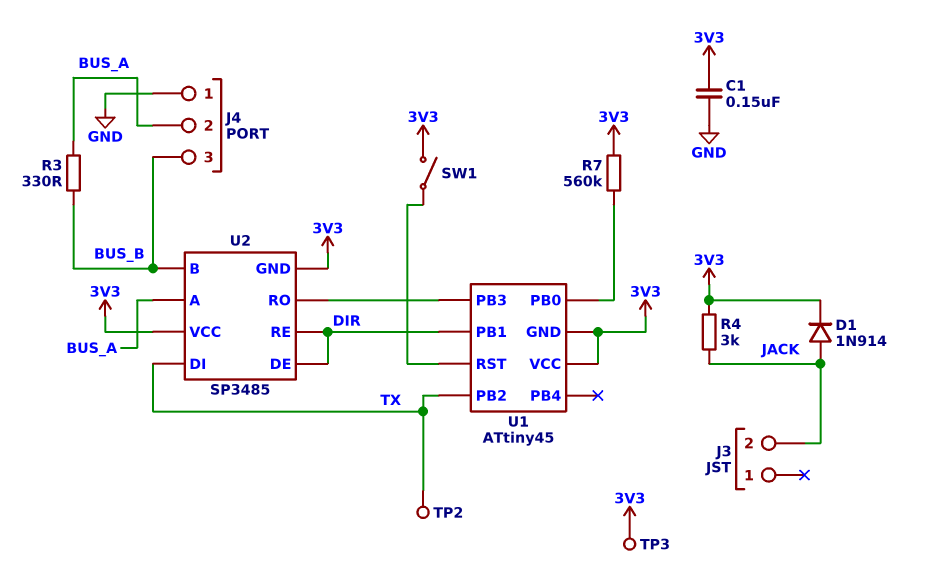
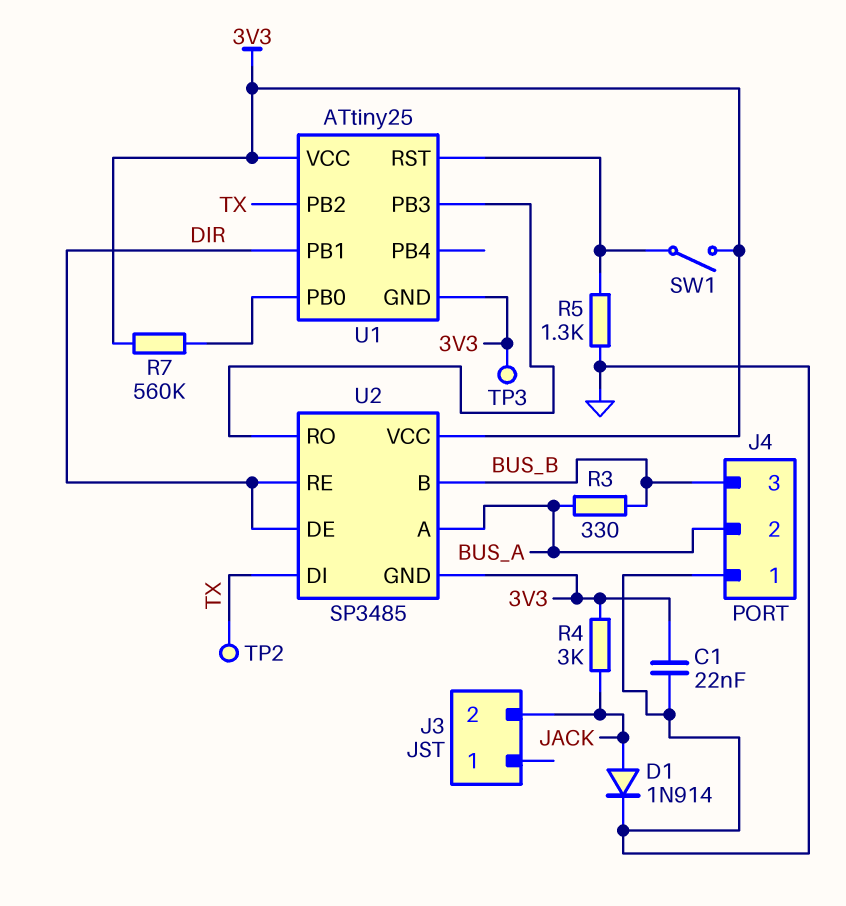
C1: 150nF (3V3, GND) -> 22nF (3V3, GND)
D1: diode 1N914 (A JACK, K 3V3) -> diode 1N914 (A JACK, K GND)
R5: none -> 1.3k (GND, U1/RST)
U1: ATtiny45 -> ATtiny25

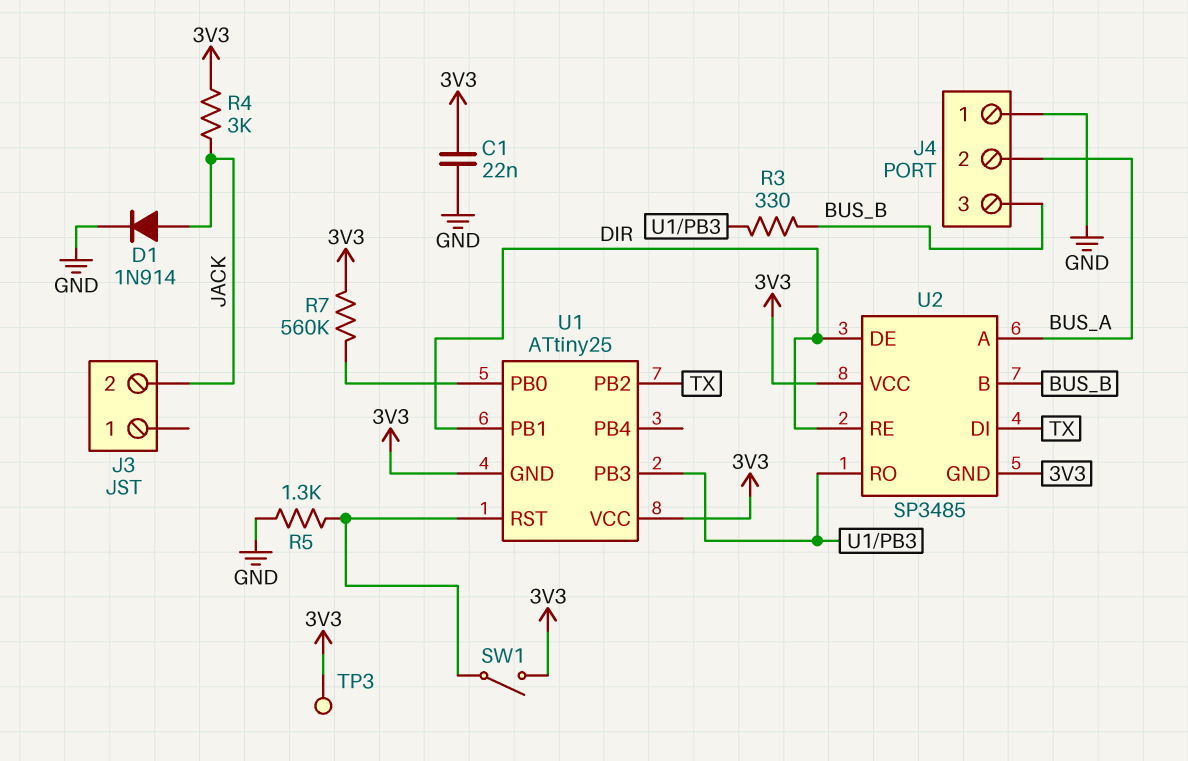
R3: 330 (BUS_A, BUS_B) -> 330 (BUS_B, U1/PB3)
TP2: test point (TX) -> none

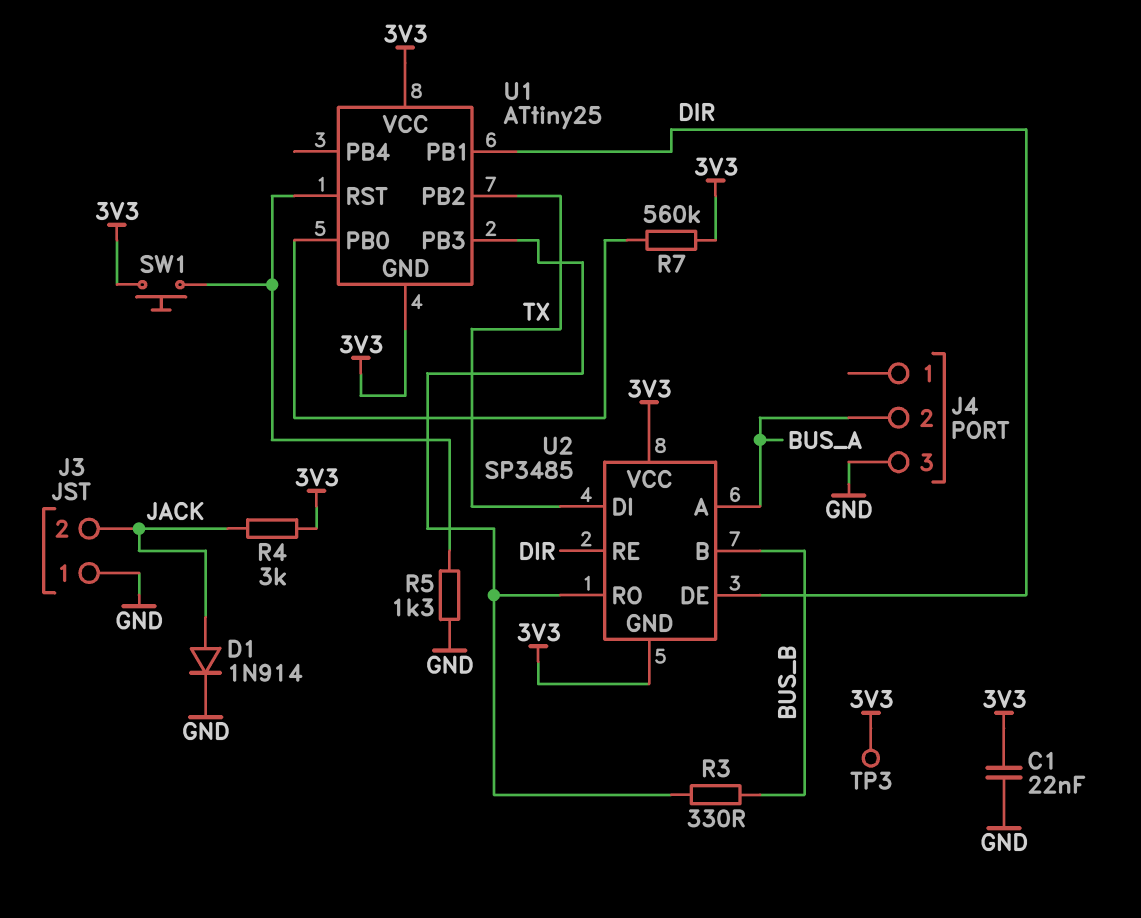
J3 pin 1: none -> GND
J4 pin 1: GND -> none
J4 pin 3: BUS_B -> GND
SW1: switch (3V3, U1/RST) -> button (3V3, U1/RST)

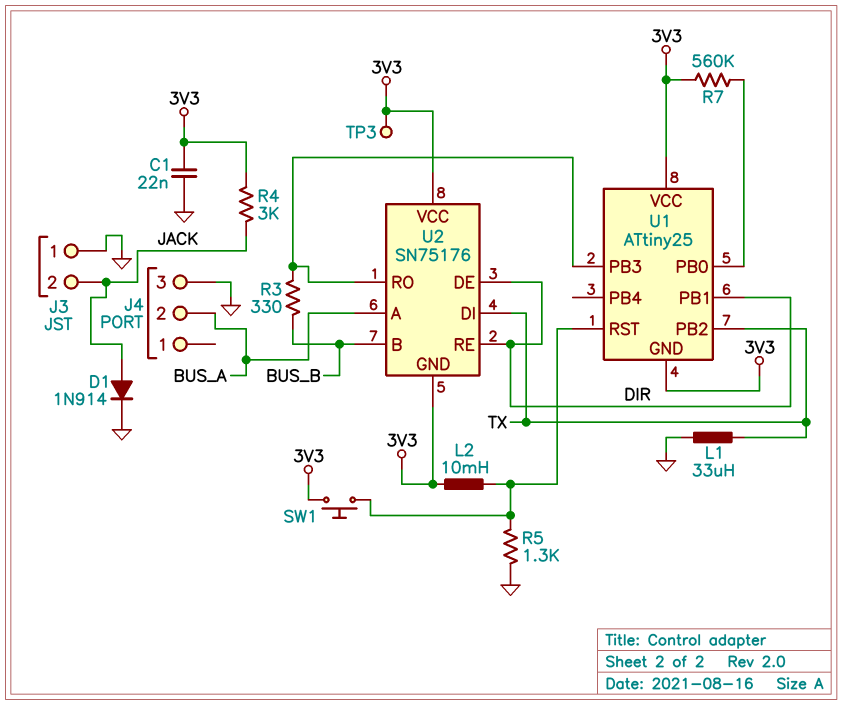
L1: none -> 33uH (GND, TX)
L2: none -> 10mH (3V3, U1/RST)
U2: SP3485 -> SN75176

